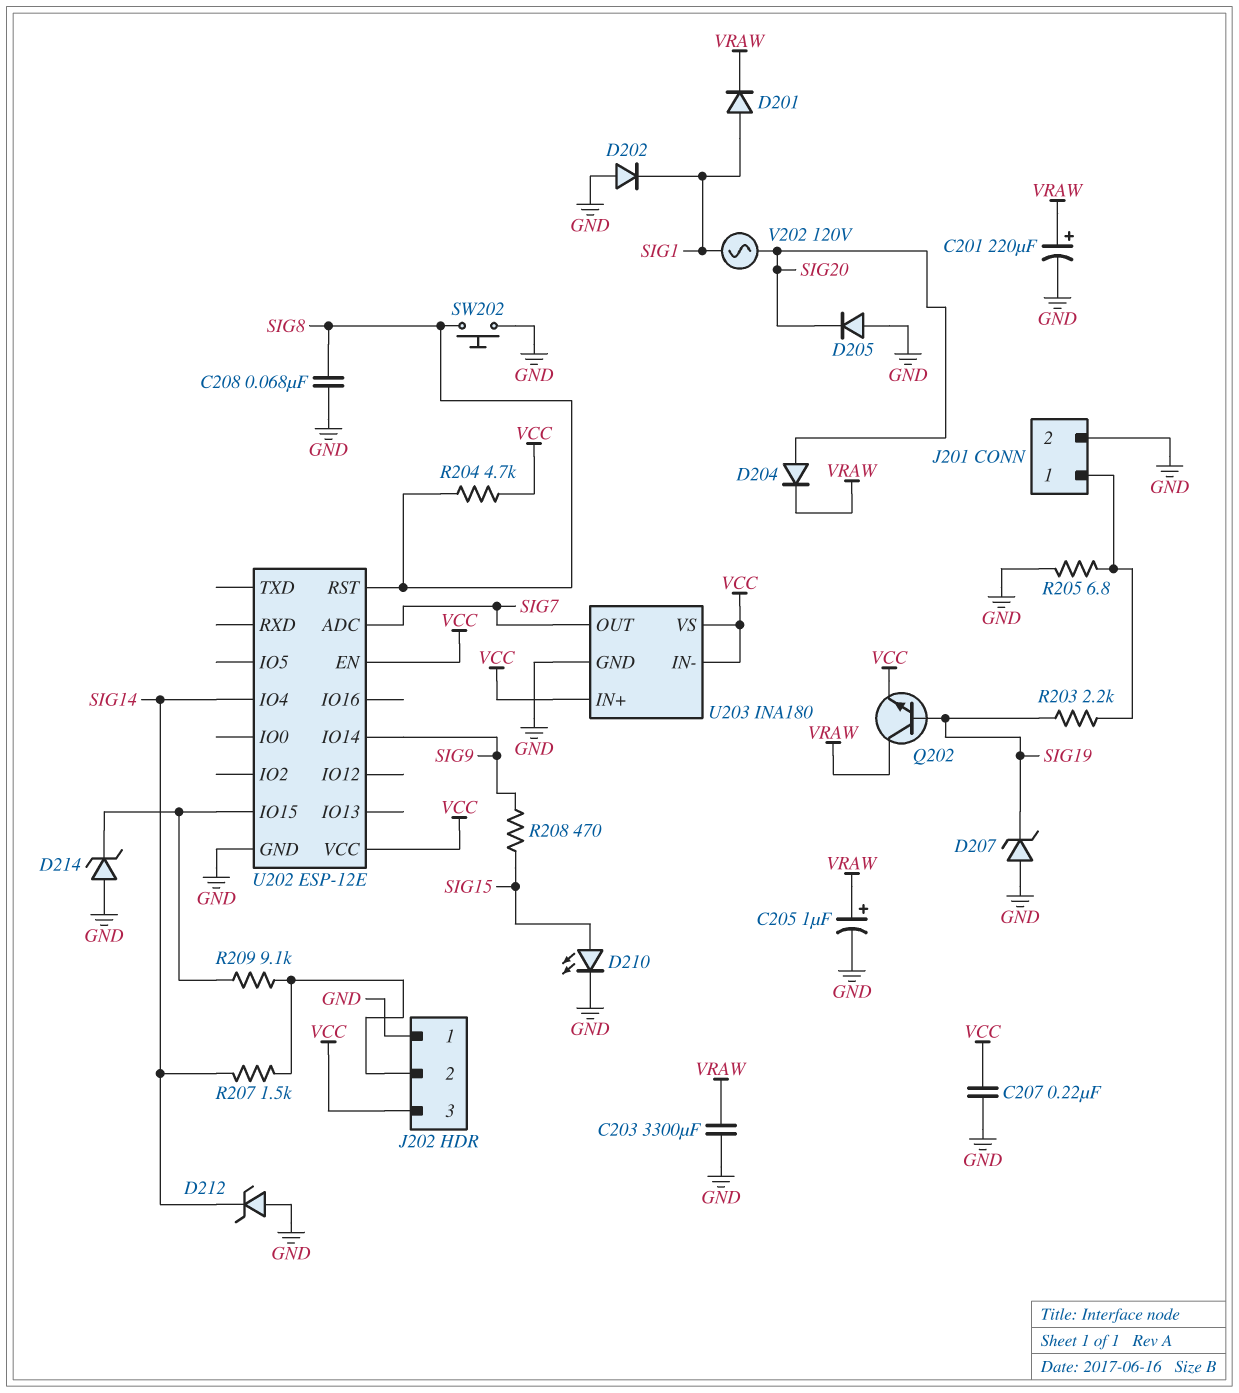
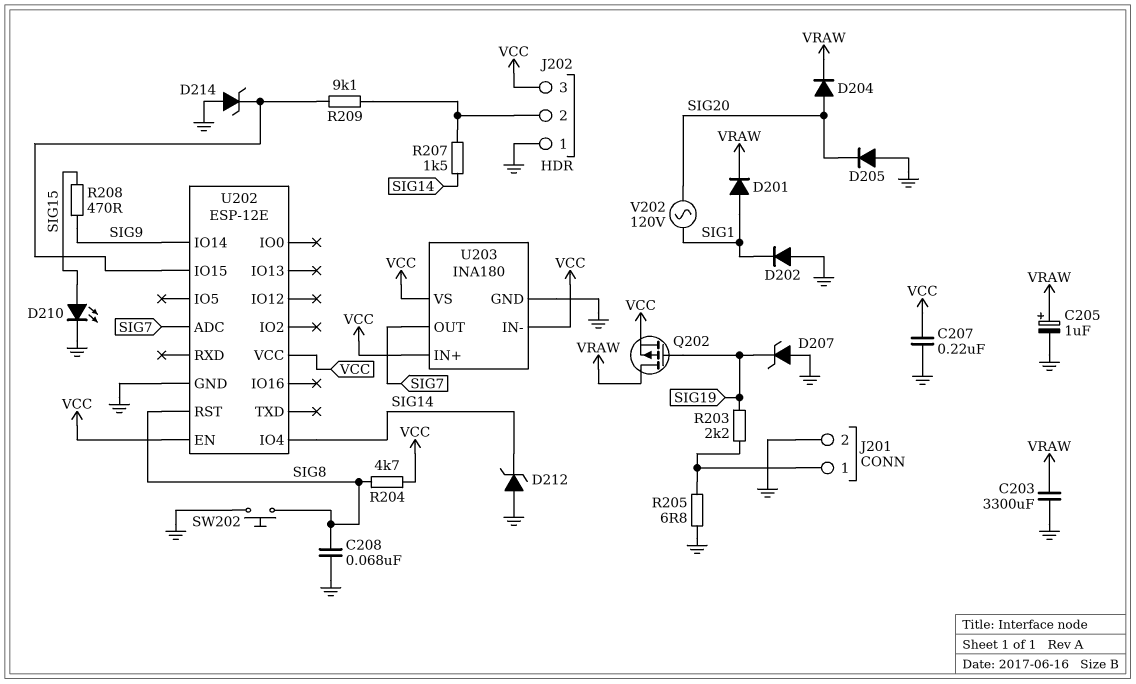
C201: 220uF (plus VRAW, minus GND) -> none
Q202: NPN (B SIG19, C VRAW, E VCC) -> PMOS (G SIG19, D VRAW, S VCC)

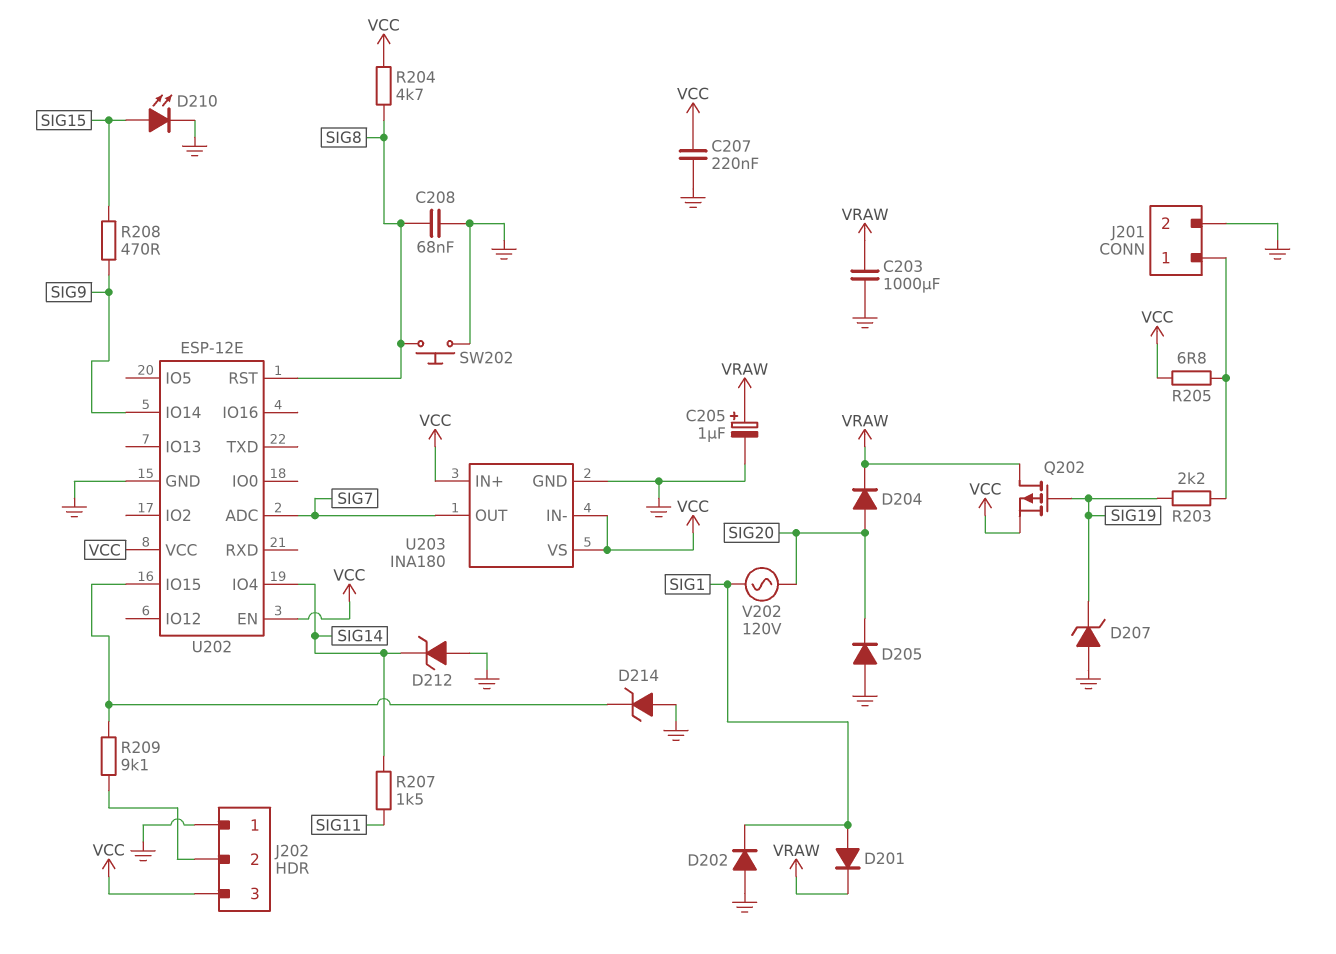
C203: 3300uF (GND, VRAW) -> 1000uF (GND, VRAW)
R205: 6.8 (GND, J201/1) -> 6.8 (J201/1, VCC)
R207: 1.5k (J202/2, SIG14) -> 1.5k (SIG11, SIG14)

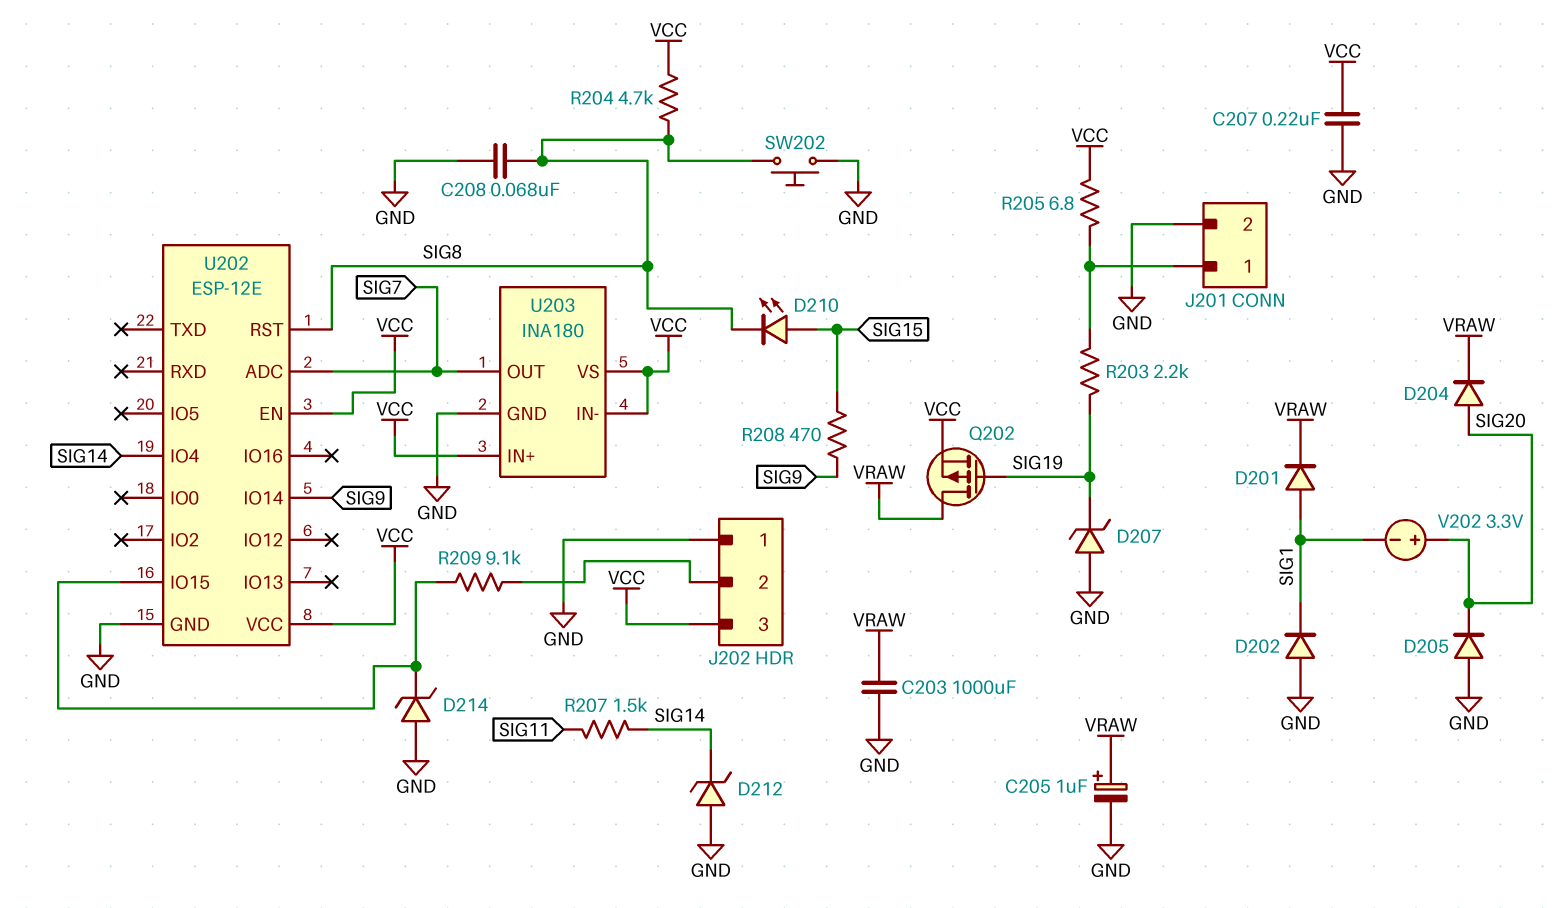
D210: LED (A SIG15, K GND) -> LED (A SIG15, K SIG8)
V202: AC 120V (SIG1, SIG20) -> 3.3V (plus SIG20, minus SIG1)

